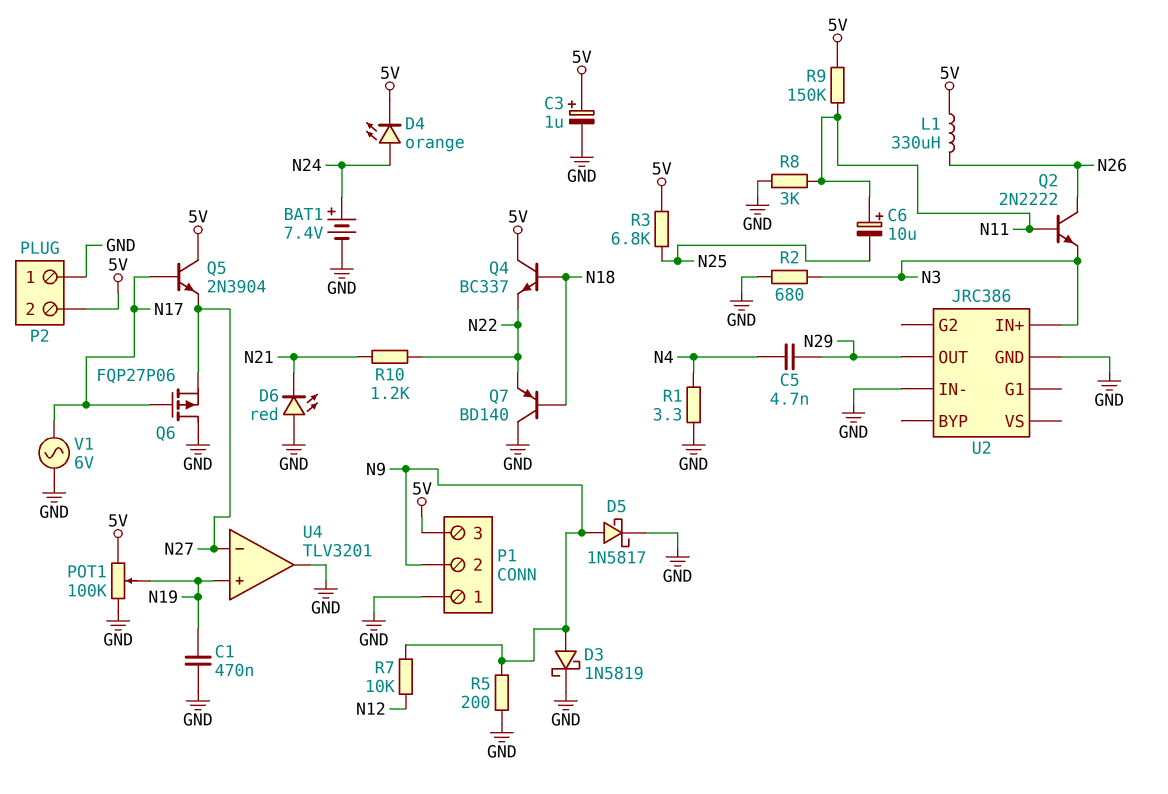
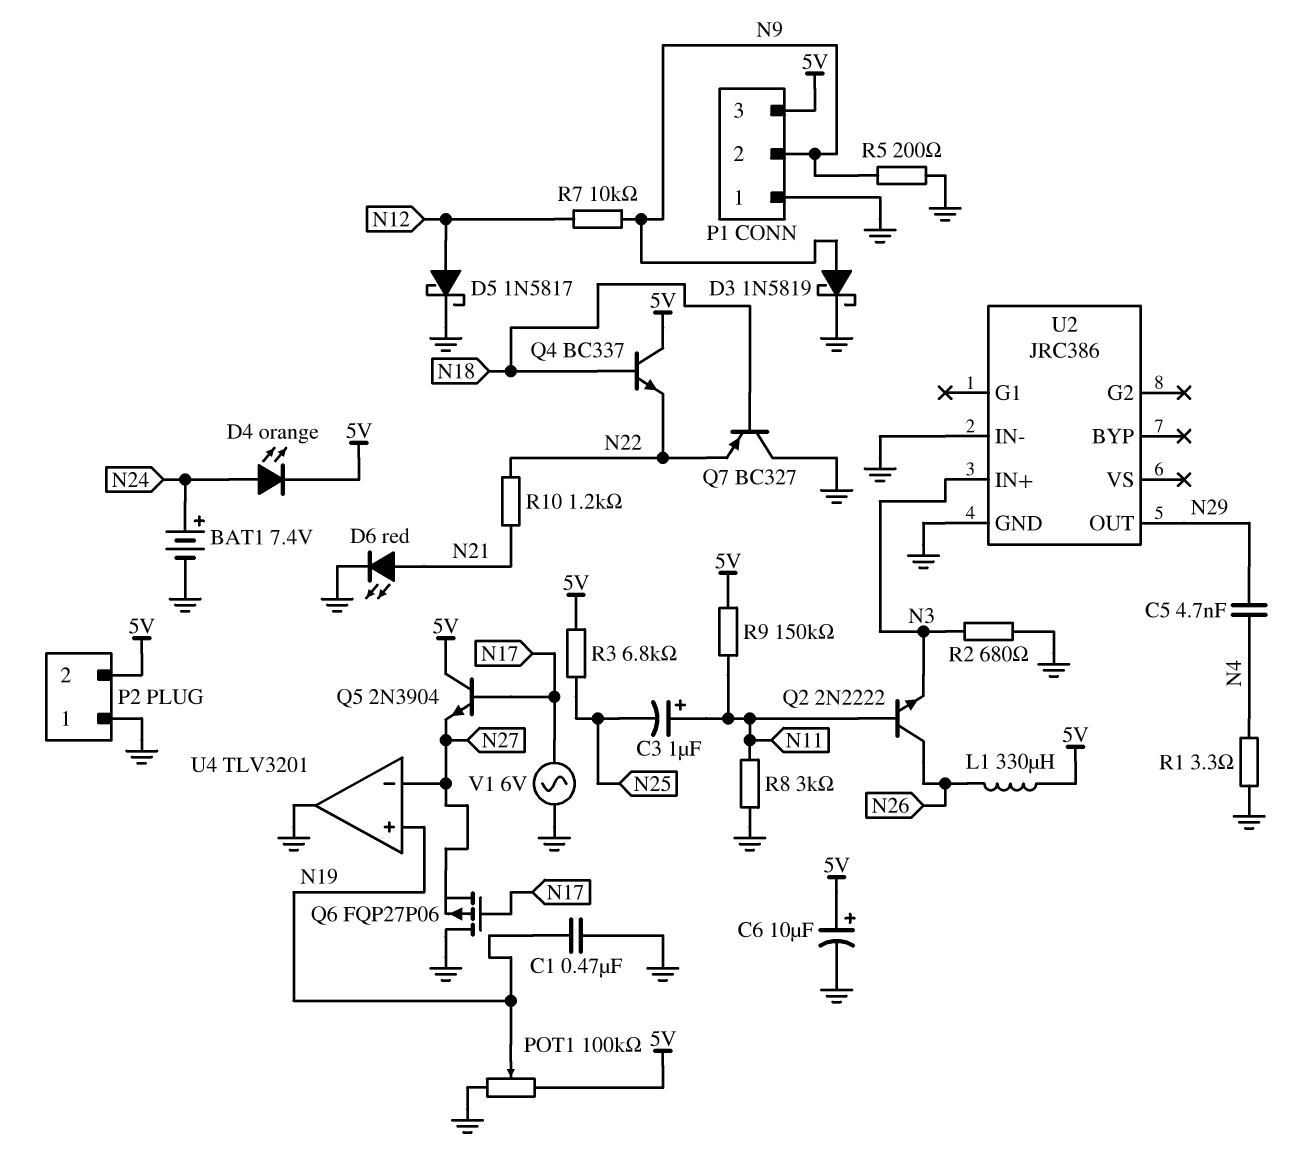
C3: 1uF (plus 5V, minus GND) -> 1uF (plus N11, minus N25)
C6: 10uF (plus N11, minus N25) -> 10uF (plus 5V, minus GND)
D5: schottky 1N5817 (A N9, K GND) -> schottky 1N5817 (A N12, K GND)
D6: LED red (A GND, K N21) -> LED red (A N21, K GND)
Q7: PNP BD140 (B N18, C GND, E N22) -> PNP BC327 (B N18, C GND, E N22)

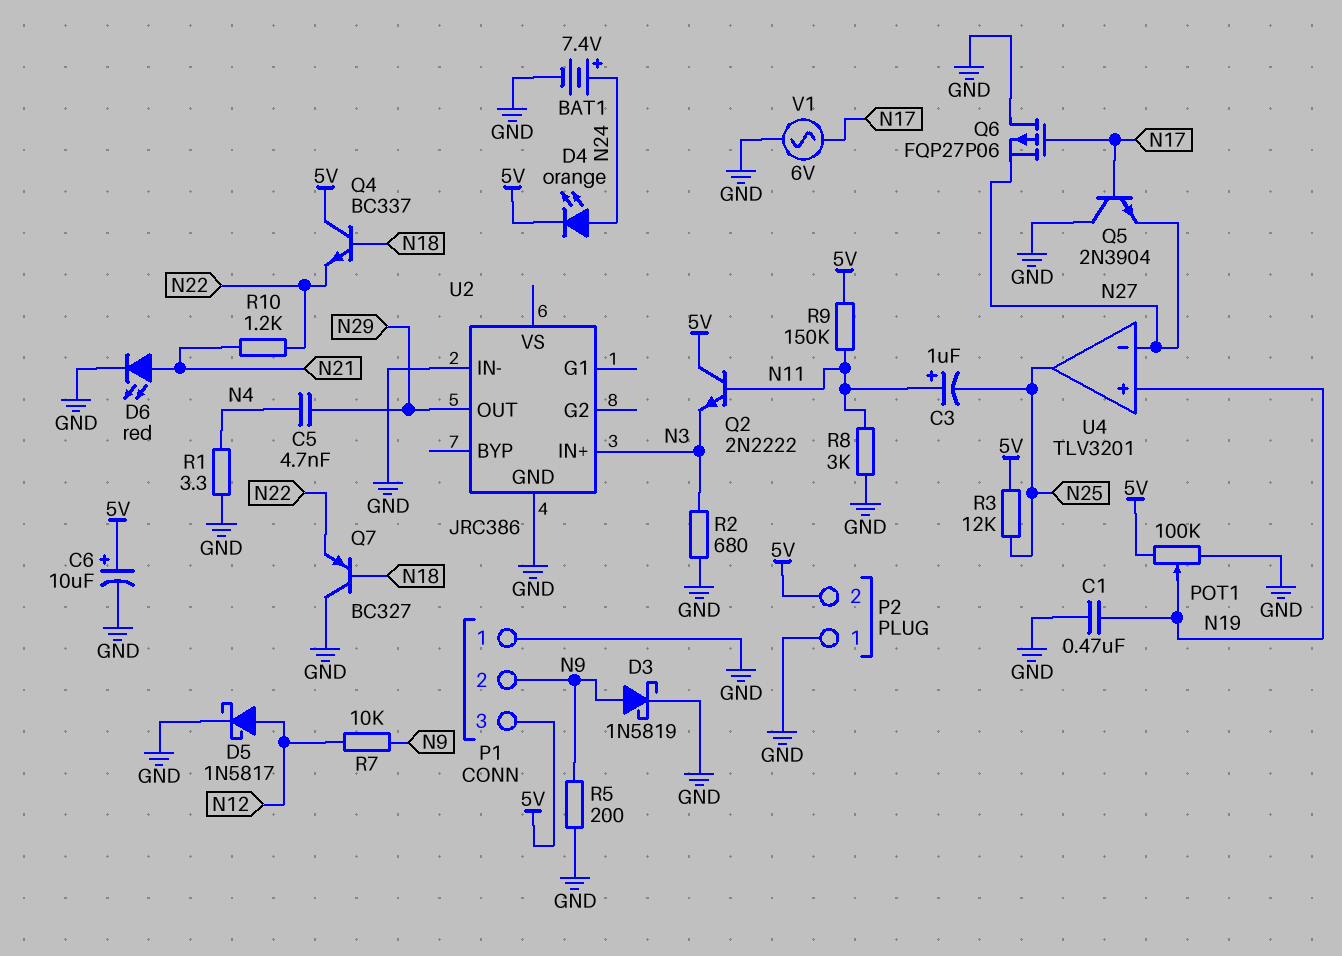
L1: 330uH (5V, N26) -> none
Q2: NPN 2N2222 (B N11, C N26, E N3) -> NPN 2N2222 (B N11, C 5V, E N3)
Q5: NPN 2N3904 (B N17, C 5V, E N27) -> NPN 2N3904 (B N17, C GND, E N27)
R3: 6.8k (5V, N25) -> 12k (5V, N25)
U4 pin out: GND -> N25

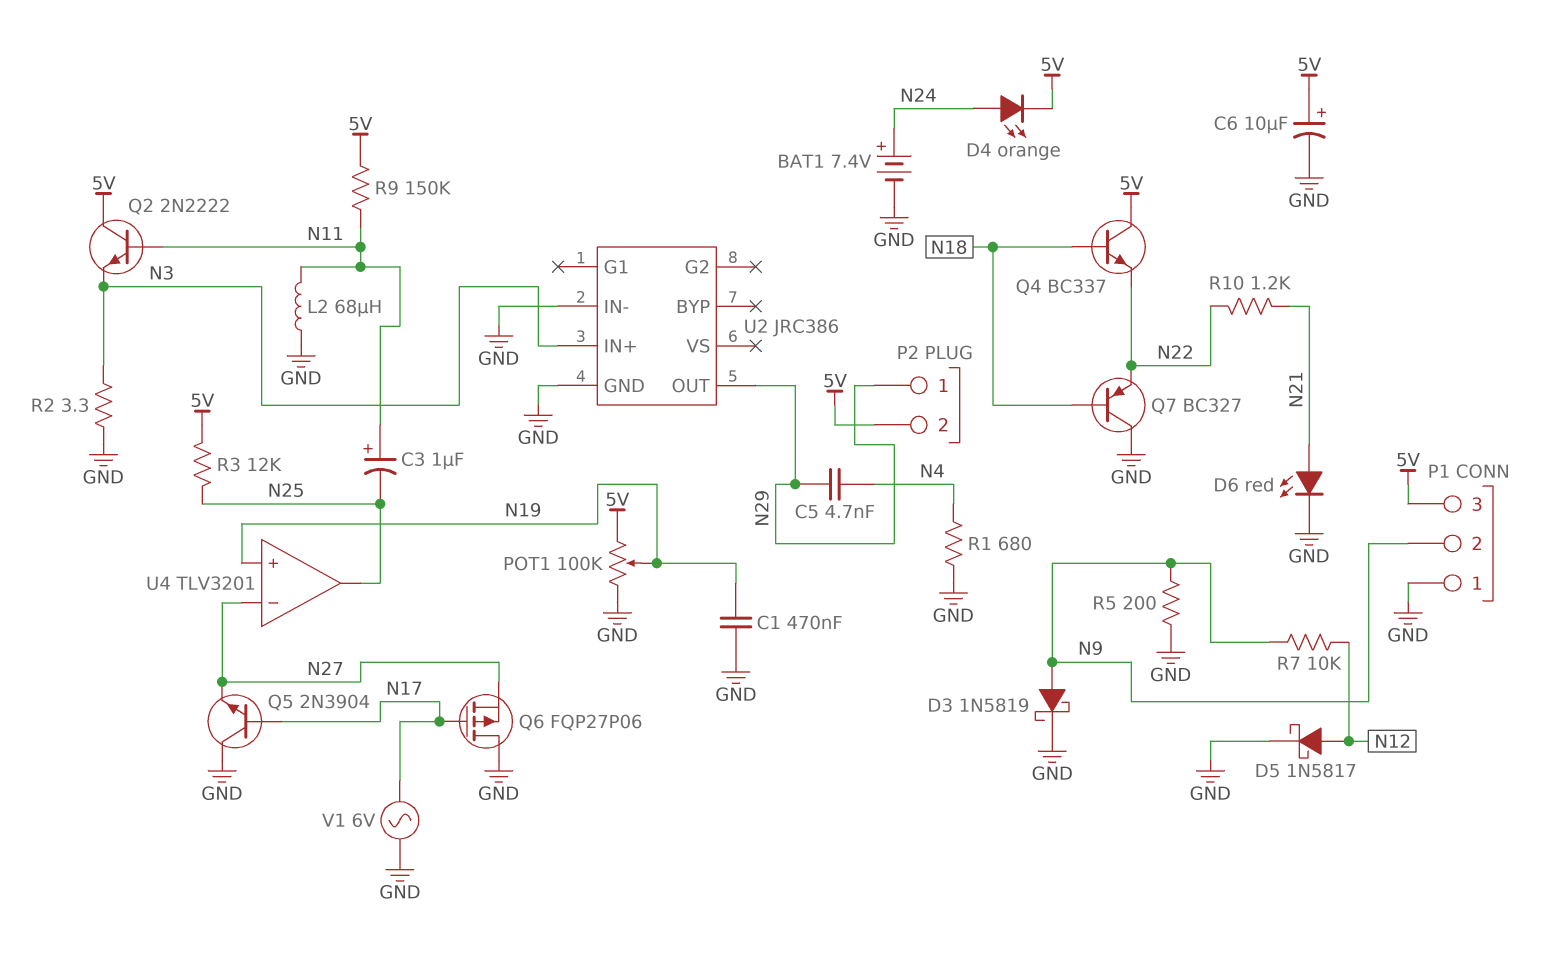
L2: none -> 68uH (GND, N11)
P2 pin 1: GND -> N29
R1: 3.3 (GND, N4) -> 680 (GND, N4)
R2: 680 (GND, N3) -> 3.3 (GND, N3)
R8: 3k (GND, N11) -> none

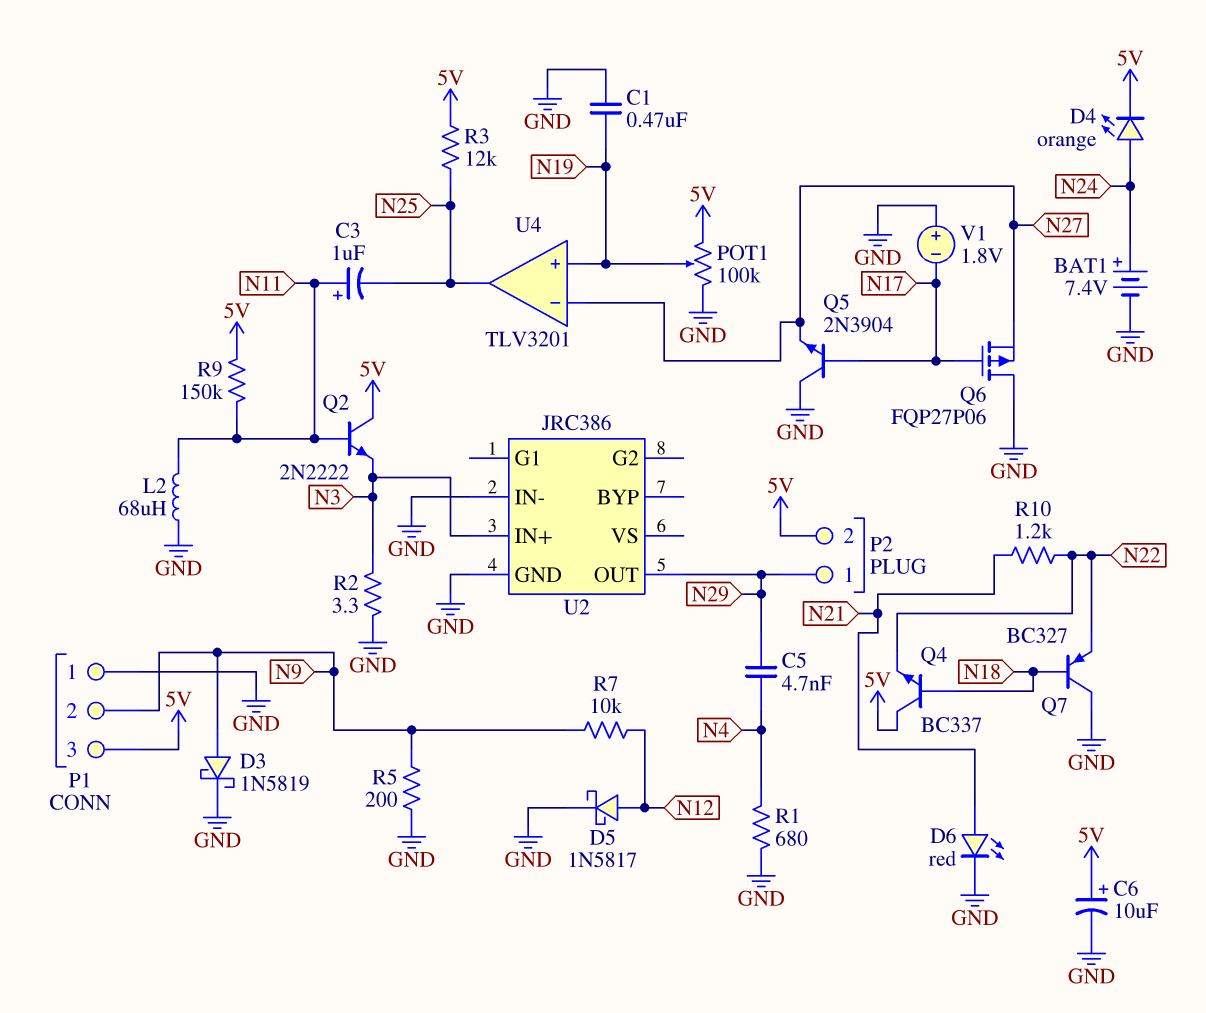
V1: AC 6V (GND, N17) -> 1.8V (plus GND, minus N17)

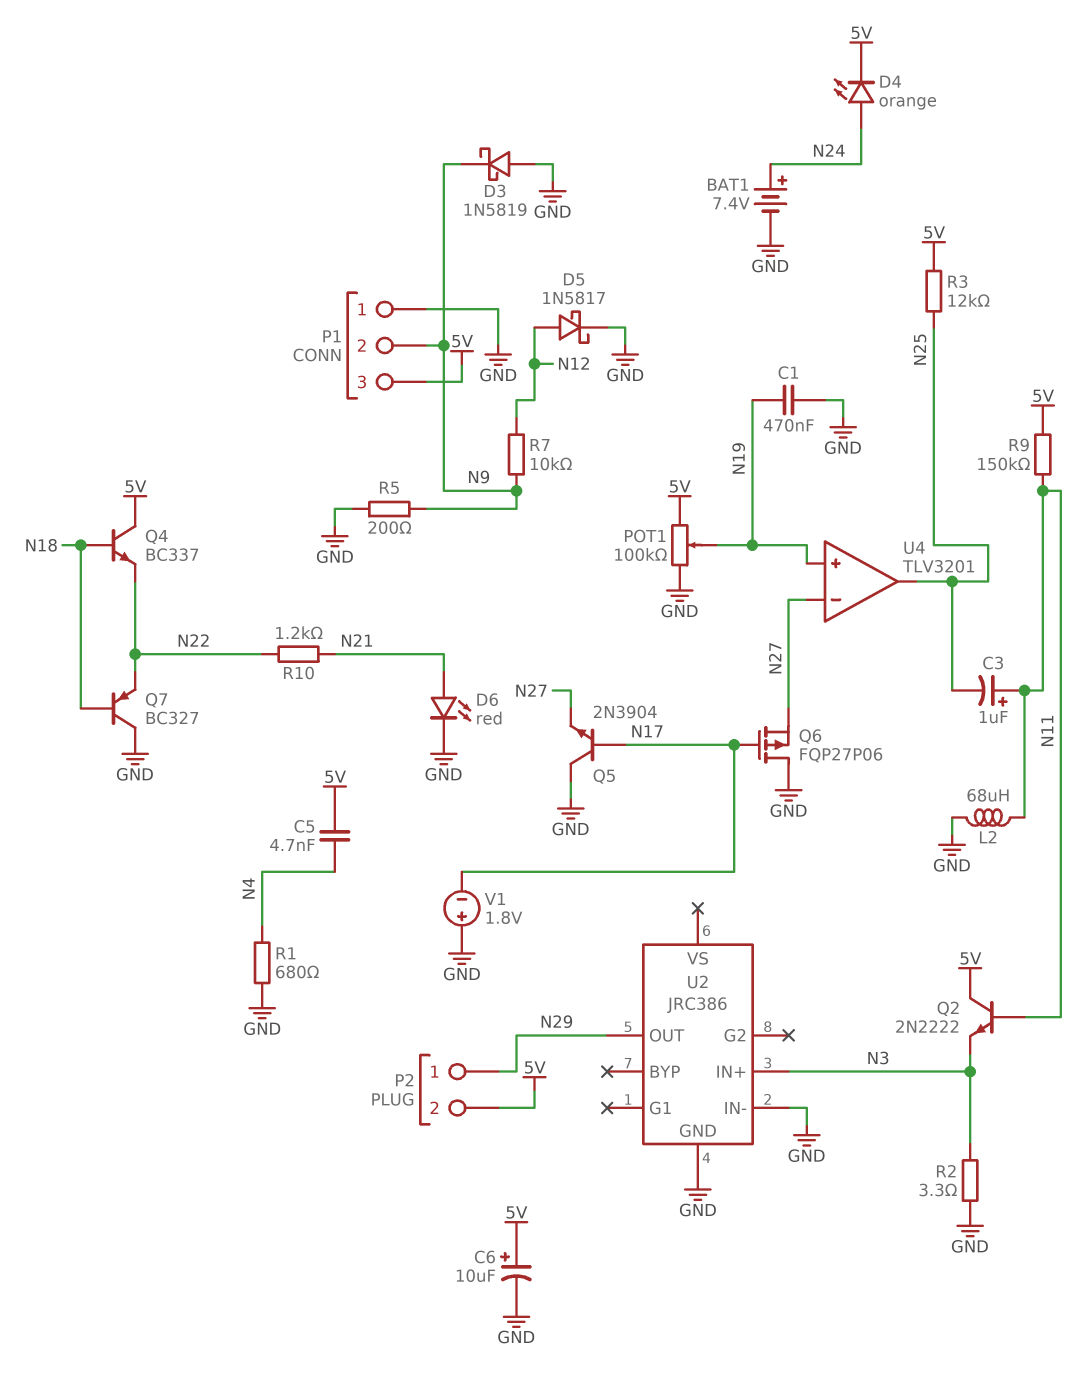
C5: 4.7nF (N4, N29) -> 4.7nF (5V, N4)
D3: schottky 1N5819 (A N9, K GND) -> schottky 1N5819 (A GND, K N9)

